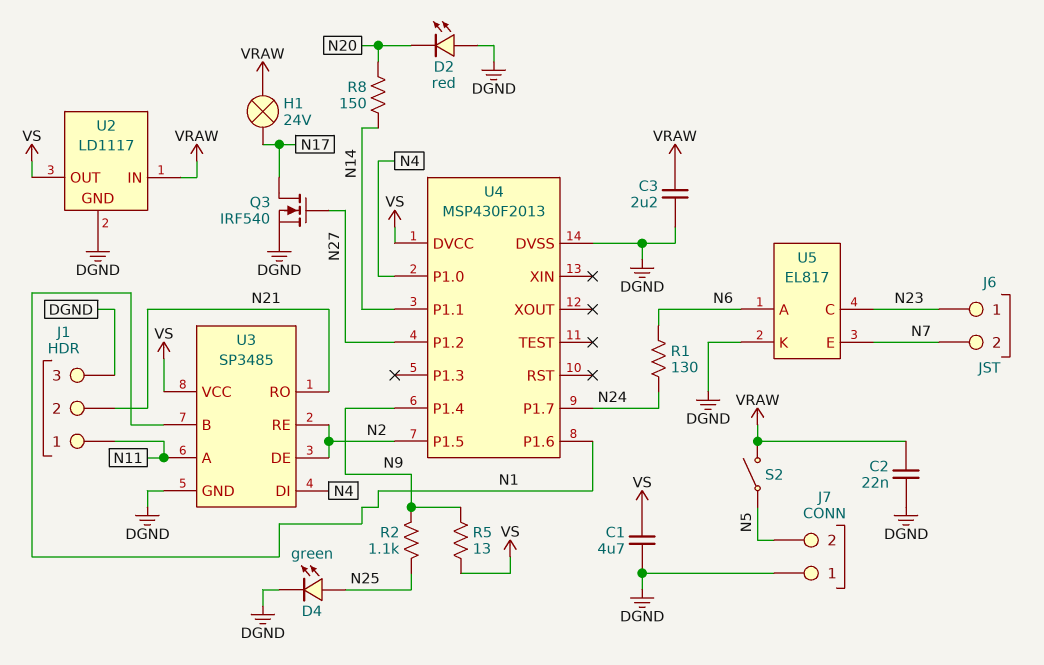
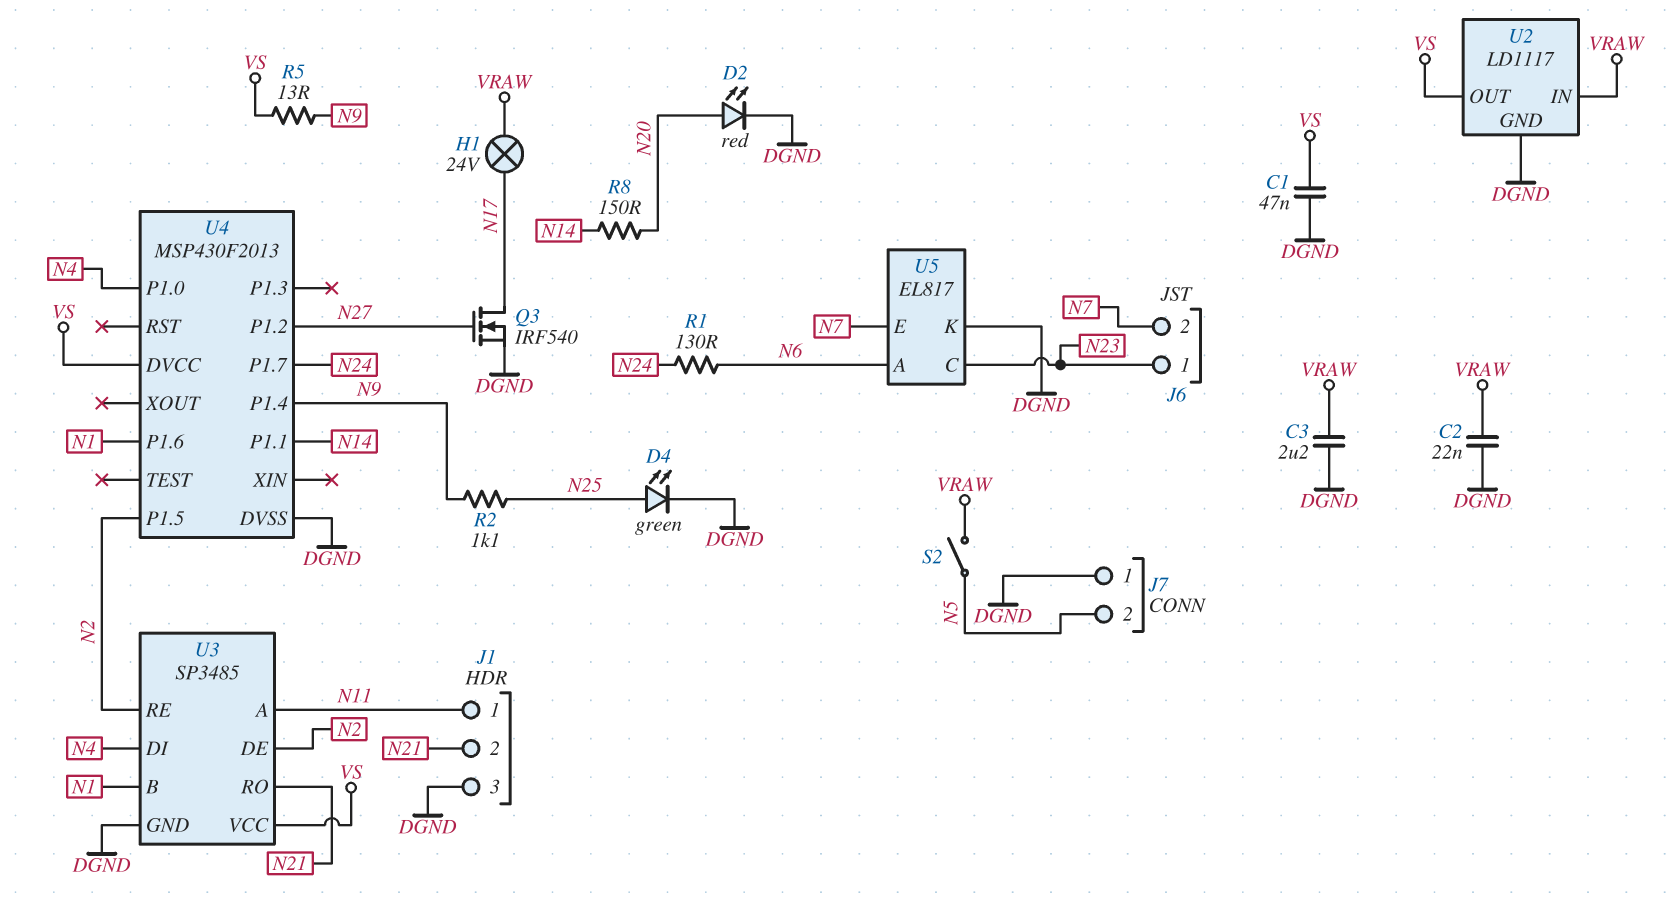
C1: 4.7uF (DGND, VS) -> 47nF (DGND, VS)
D2: LED red (A DGND, K N20) -> LED red (A N20, K DGND)

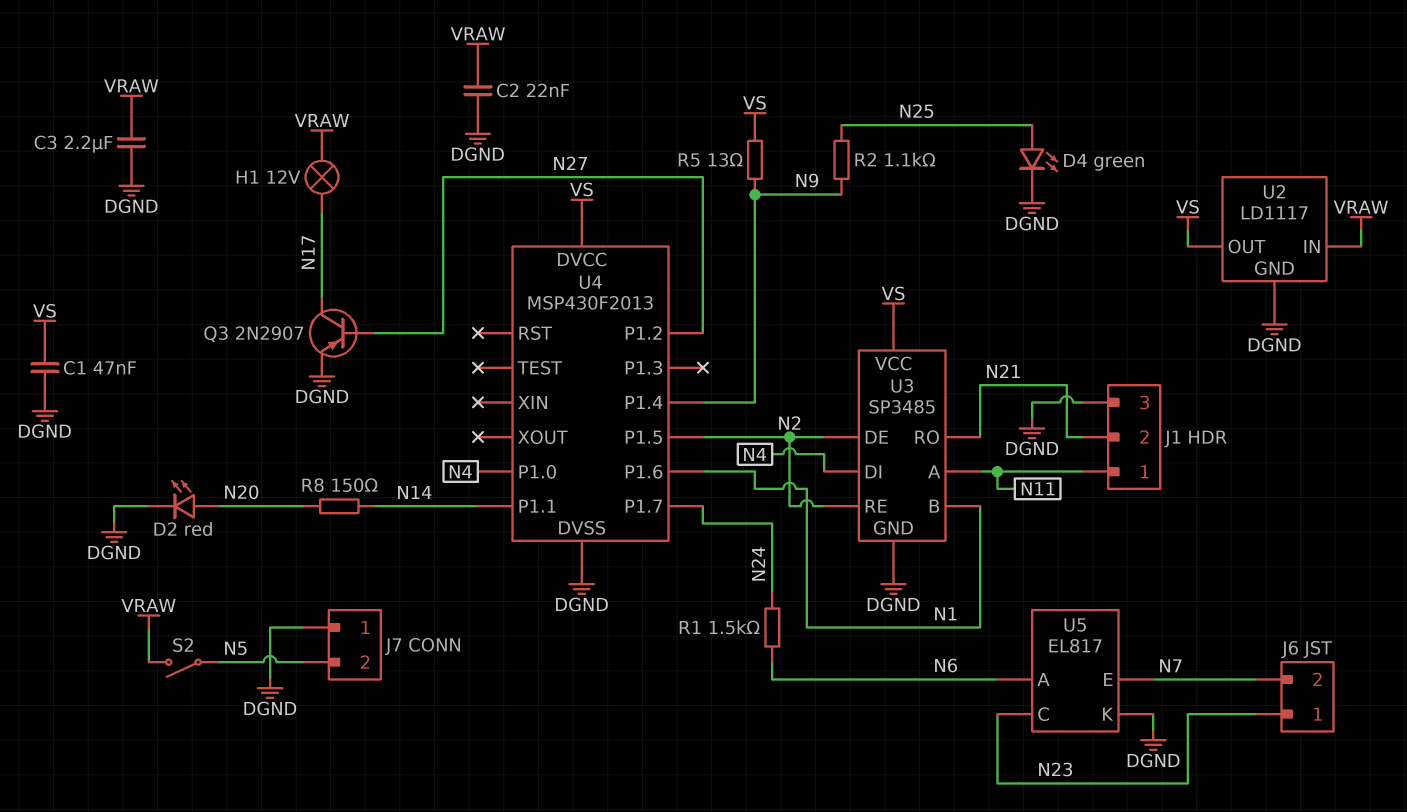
H1: lamp 24V (N17, VRAW) -> lamp 12V (N17, VRAW)
Q3: NMOS IRF540 (G N27, D N17, S DGND) -> PNP 2N2907 (B N27, C N17, E DGND)
R1: 130 (N6, N24) -> 1.5k (N6, N24)

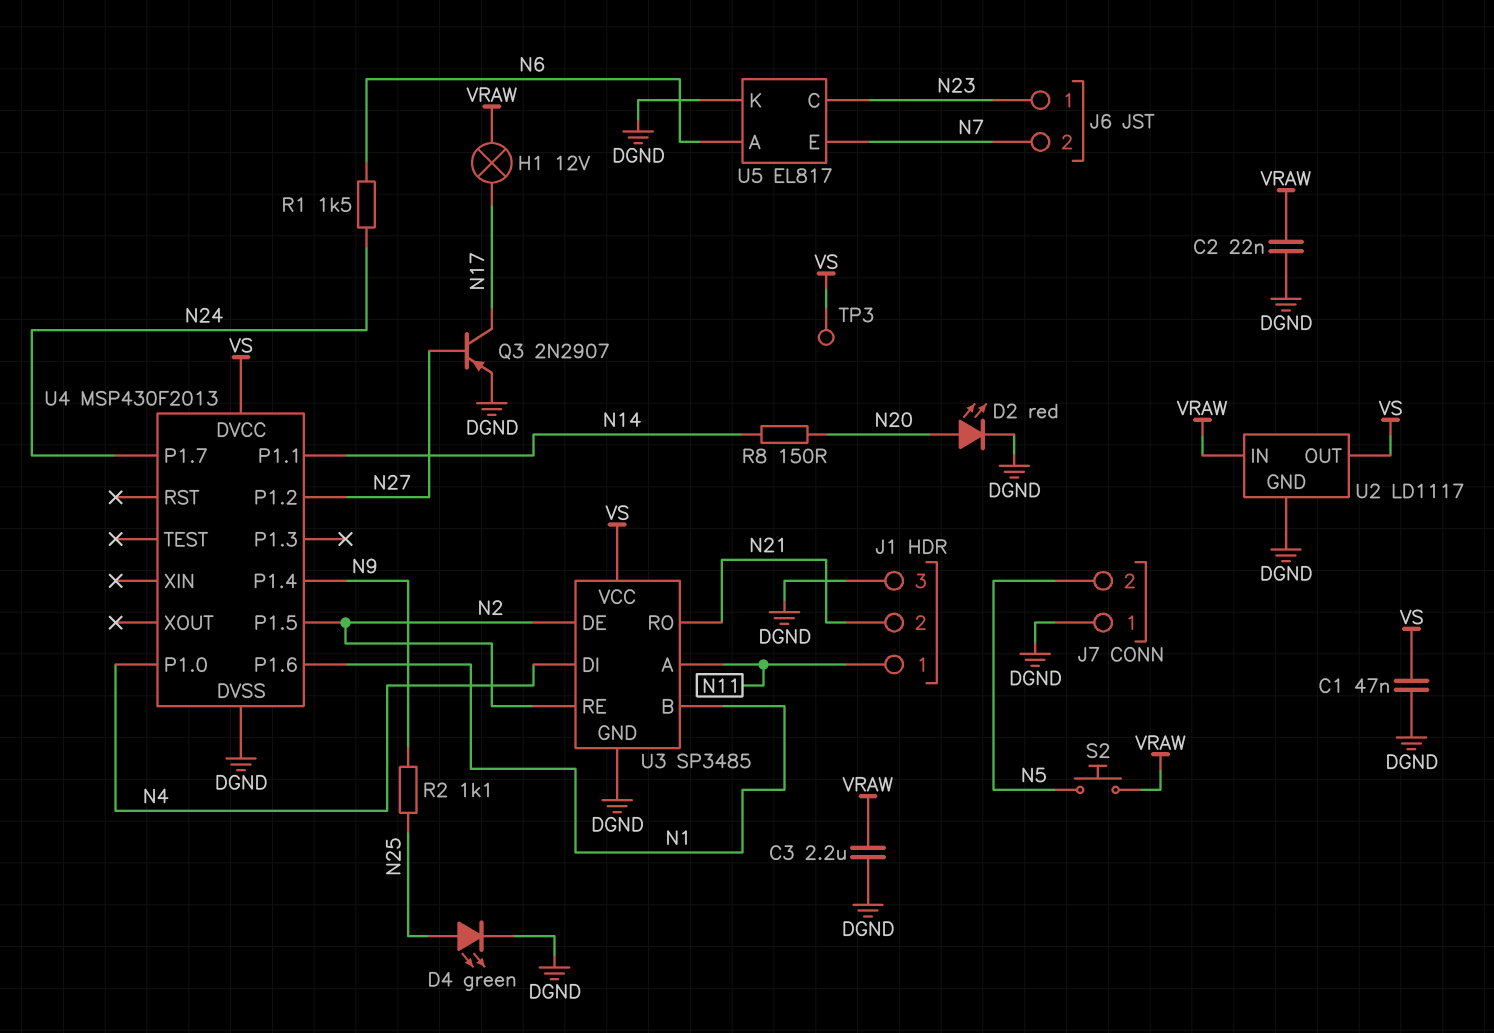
R5: 13 (N9, VS) -> none
S2: switch (N5, VRAW) -> button (N5, VRAW)
TP3: none -> test point (VS)

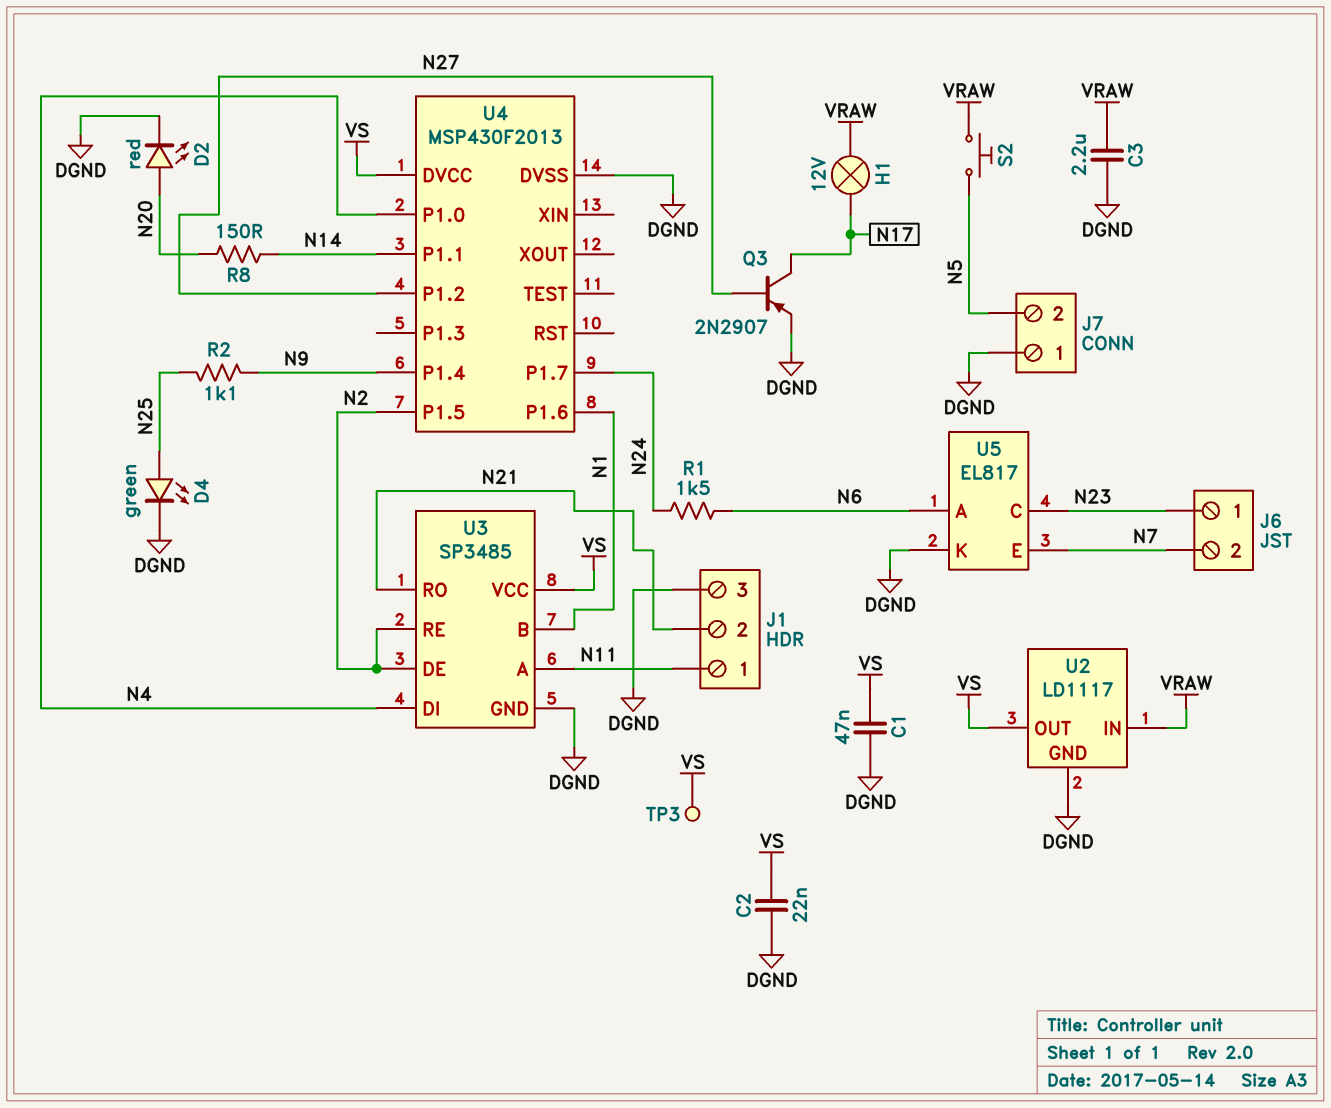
C2: 22nF (DGND, VRAW) -> 22nF (DGND, VS)

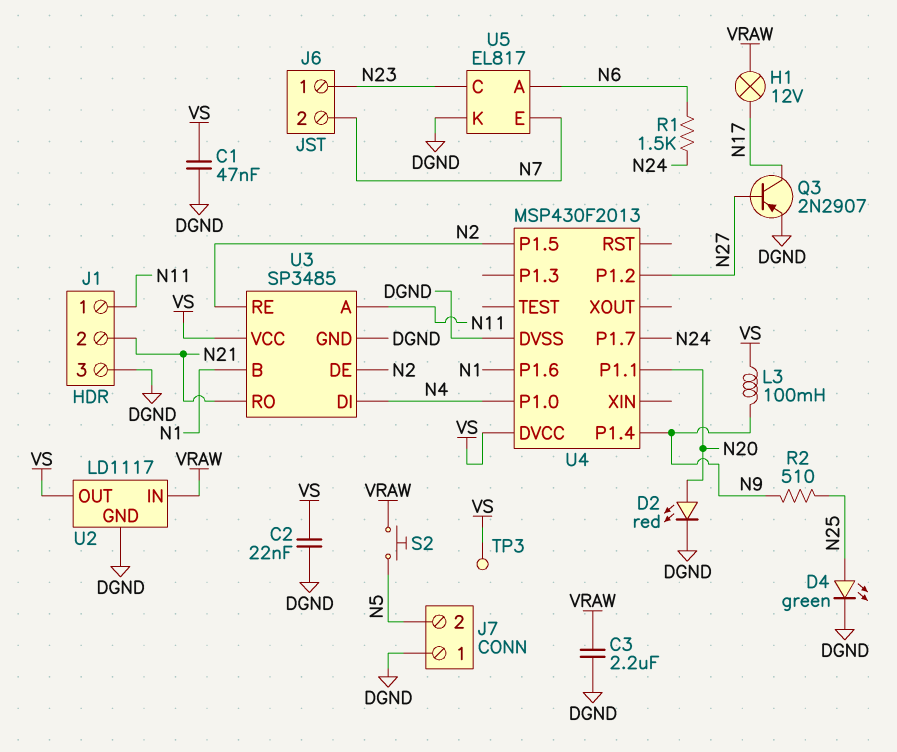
L3: none -> 100mH (N9, VS)
R2: 1.1k (N9, N25) -> 510 (N9, N25)
R8: 150 (N14, N20) -> none
U4 pin P1.1: N14 -> N20

